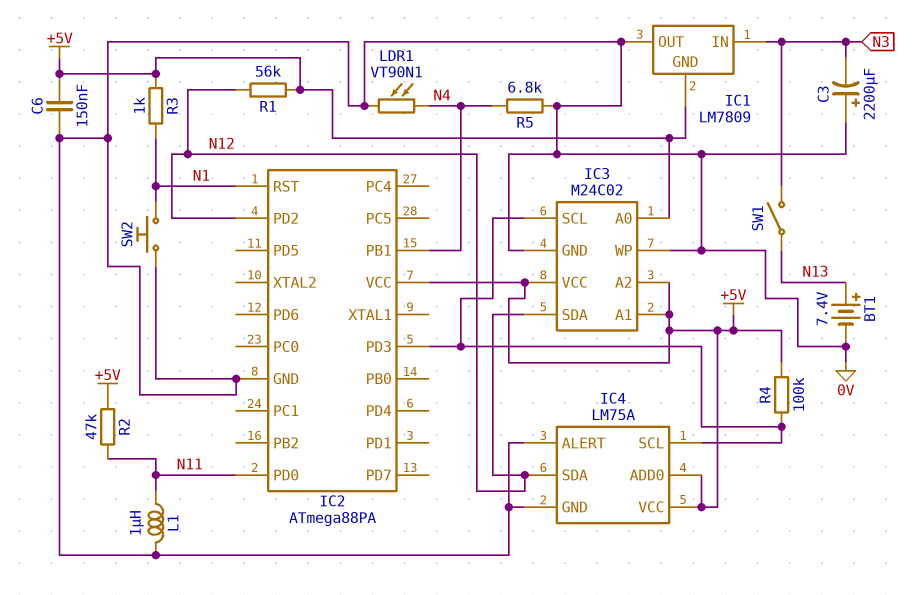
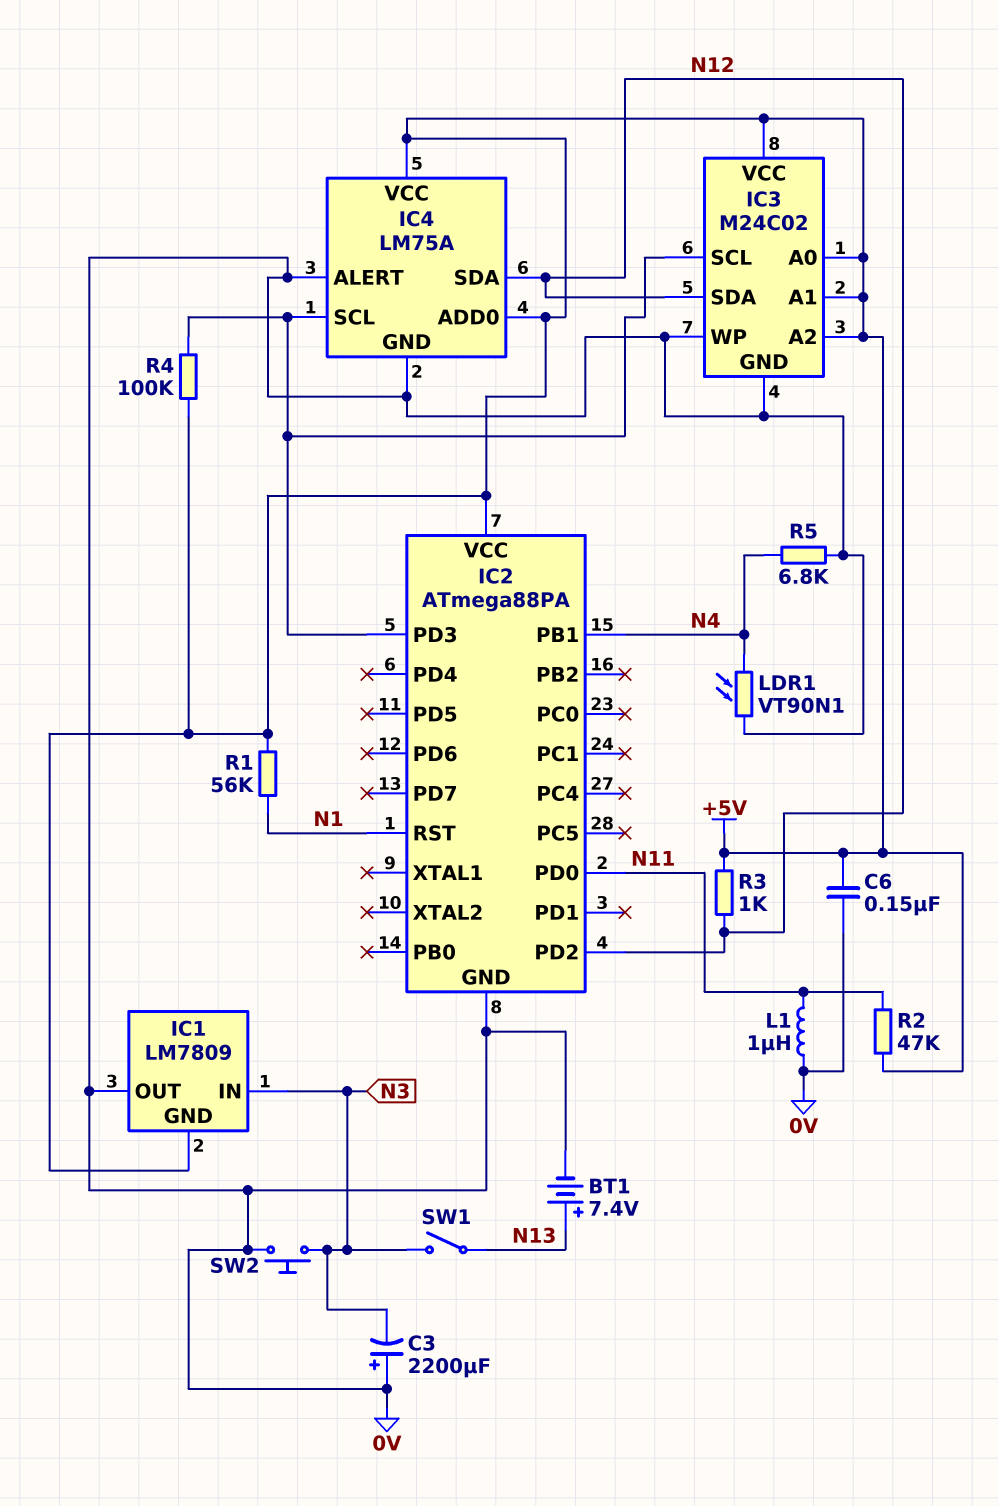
R1: 56k (+5V, N12) -> 56k (+5V, N1)
R3: 1k (+5V, N1) -> 1k (+5V, N12)
SW2: button (0V, N1) -> button (0V, N3)

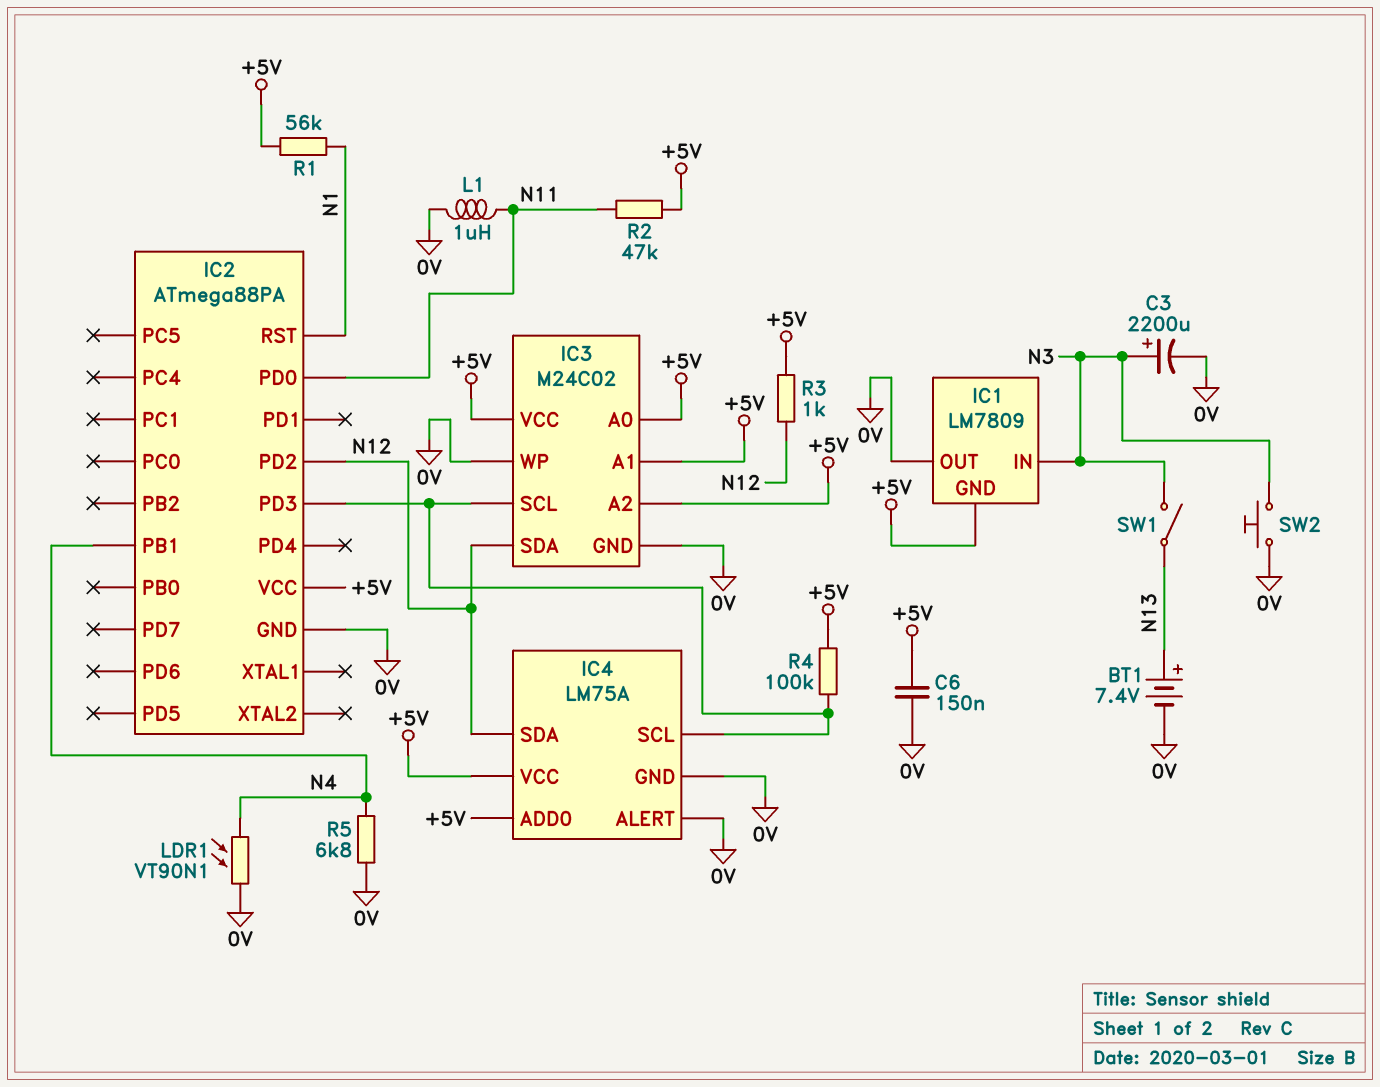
C3: 2200uF (plus 0V, minus N3) -> 2200uF (plus N3, minus 0V)

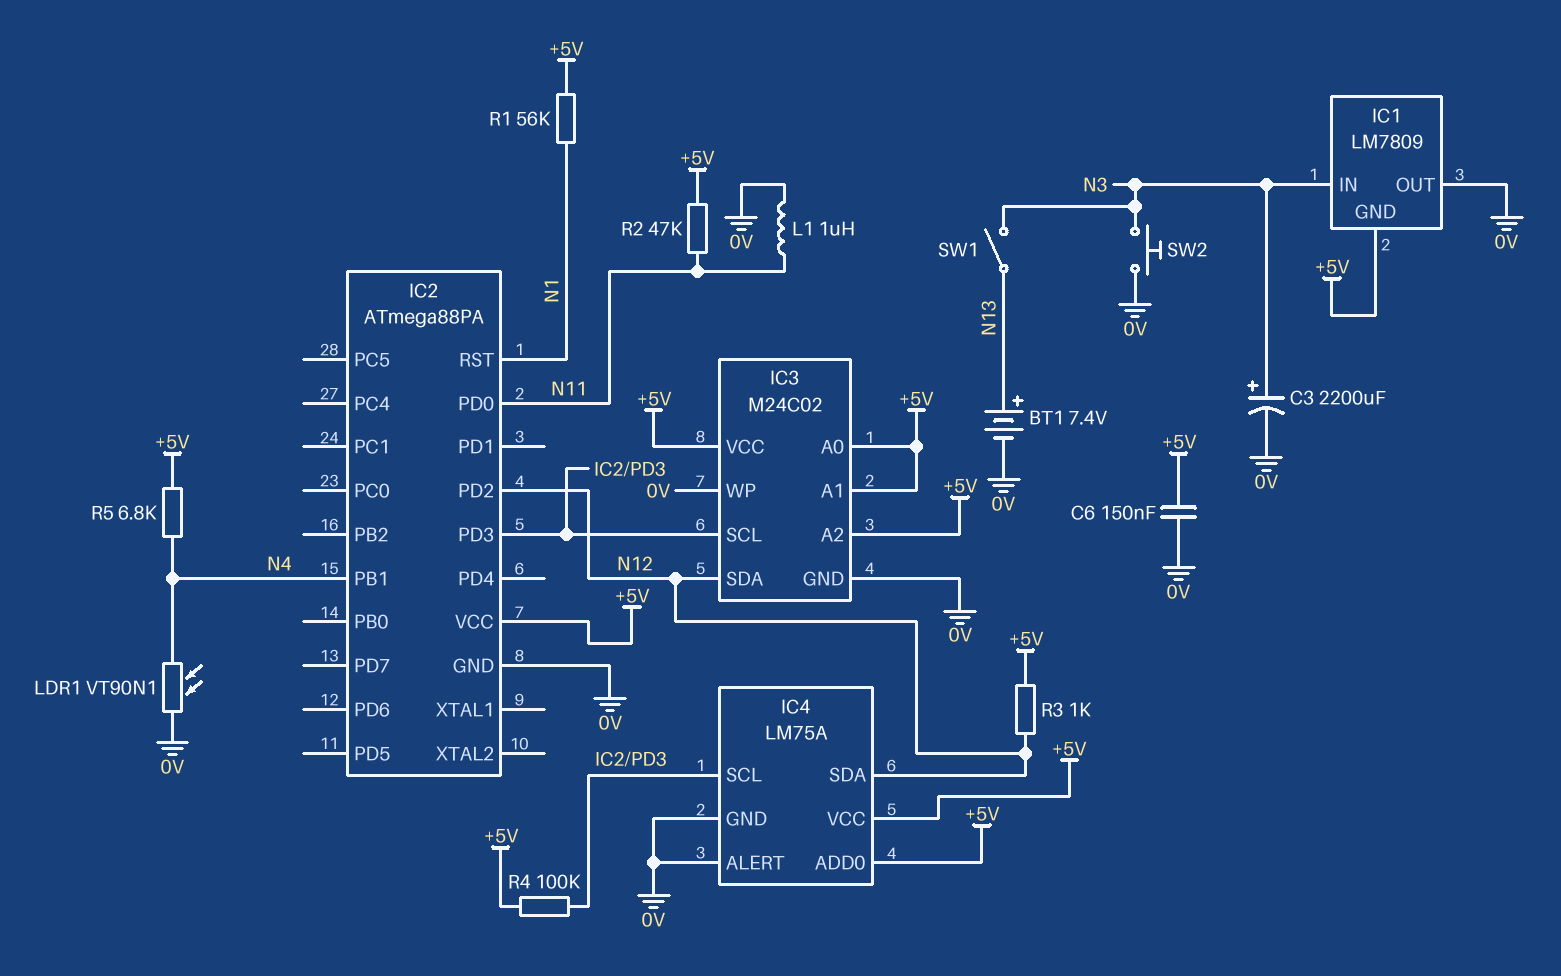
R5: 6.8k (0V, N4) -> 6.8k (+5V, N4)

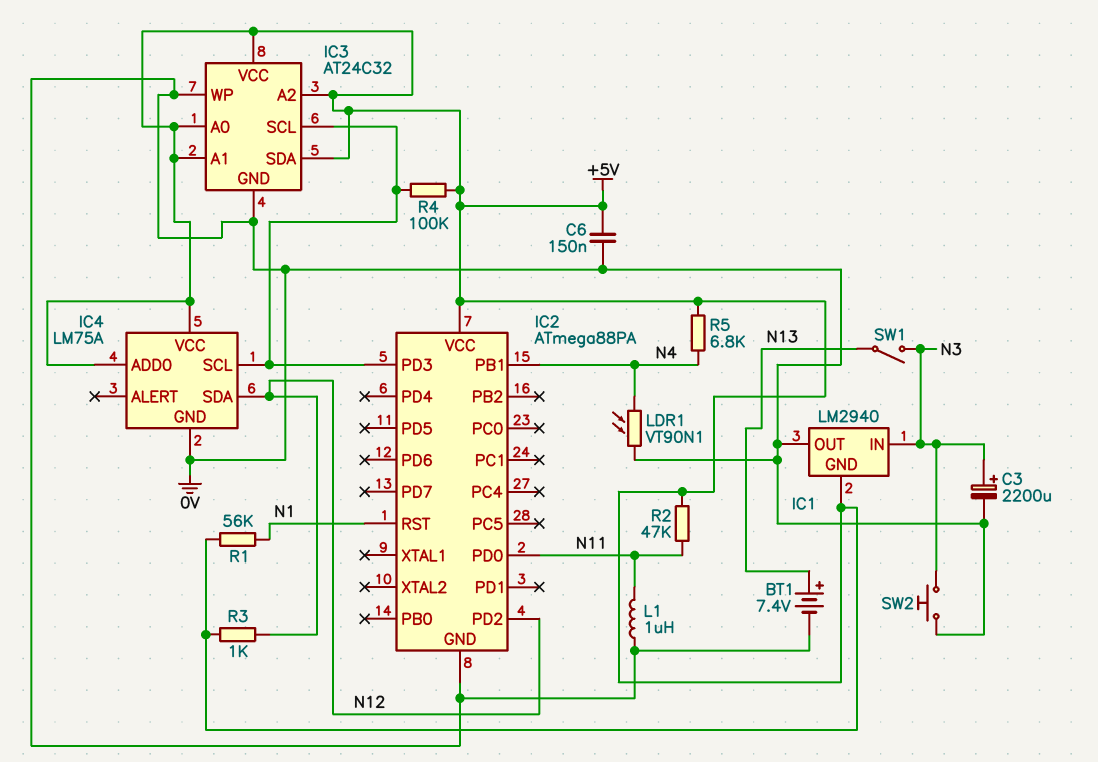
IC1: LM7809 -> LM2940
IC3: M24C02 -> AT24C32
IC3 pin SDA: N12 -> +5V
IC4 pin ALERT: 0V -> none

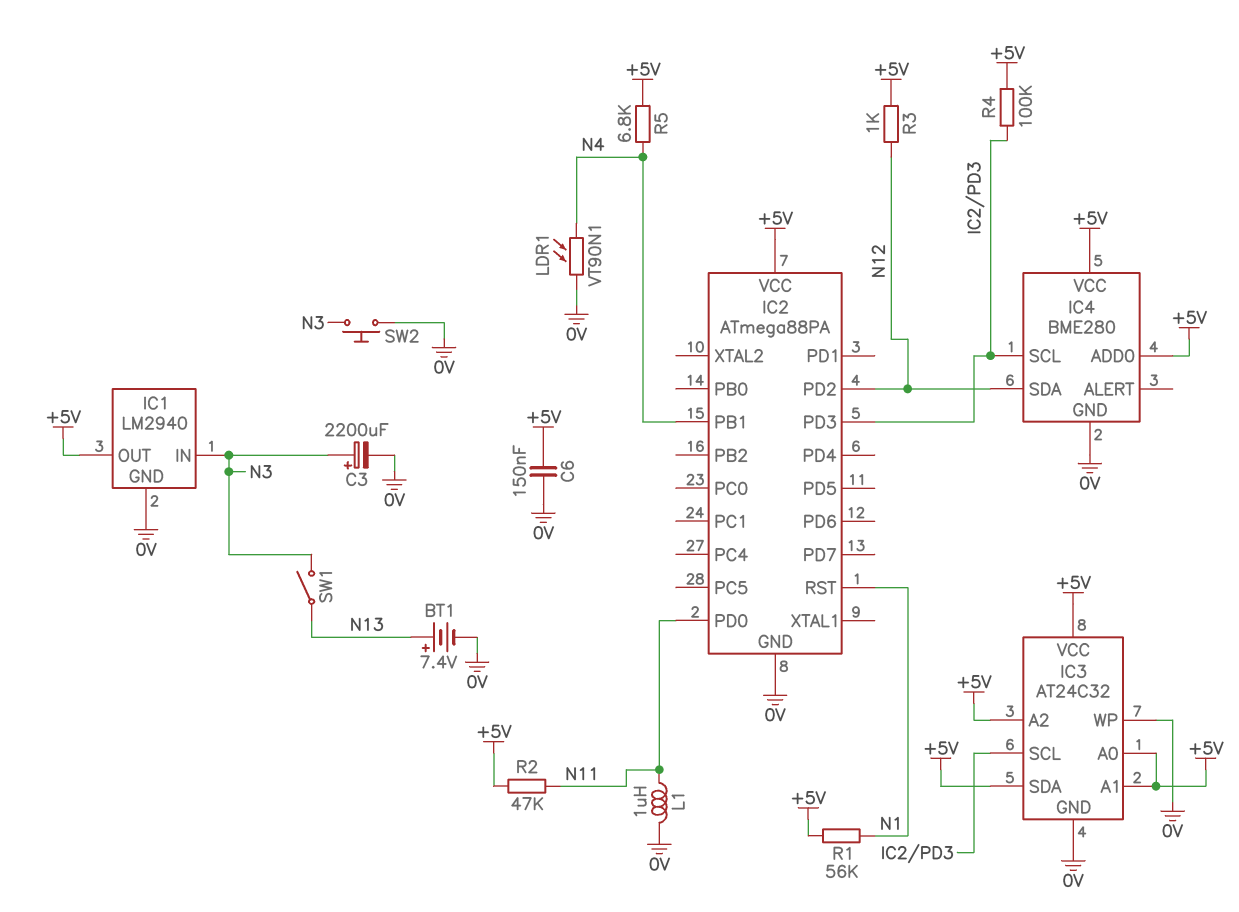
IC1 pin GND: +5V -> 0V
IC1 pin OUT: 0V -> +5V
IC4: LM75A -> BME280

